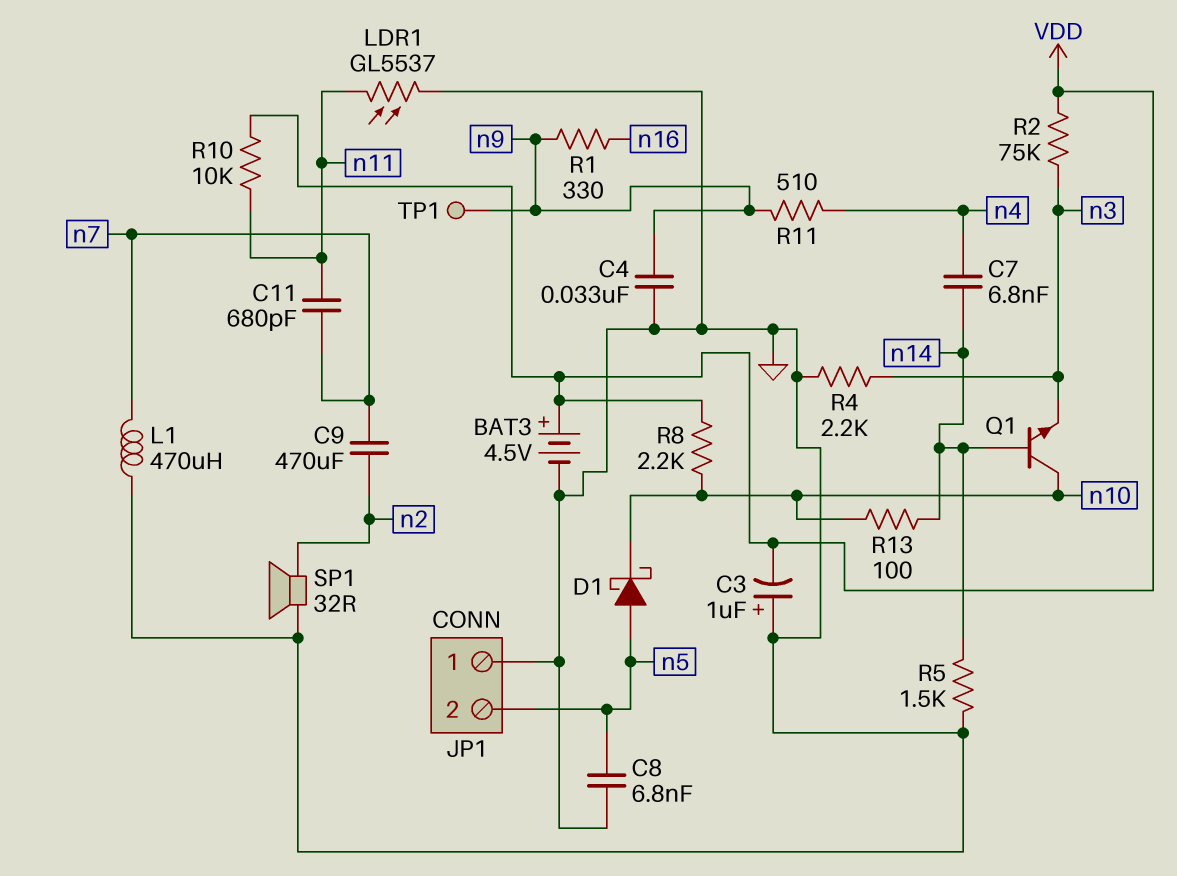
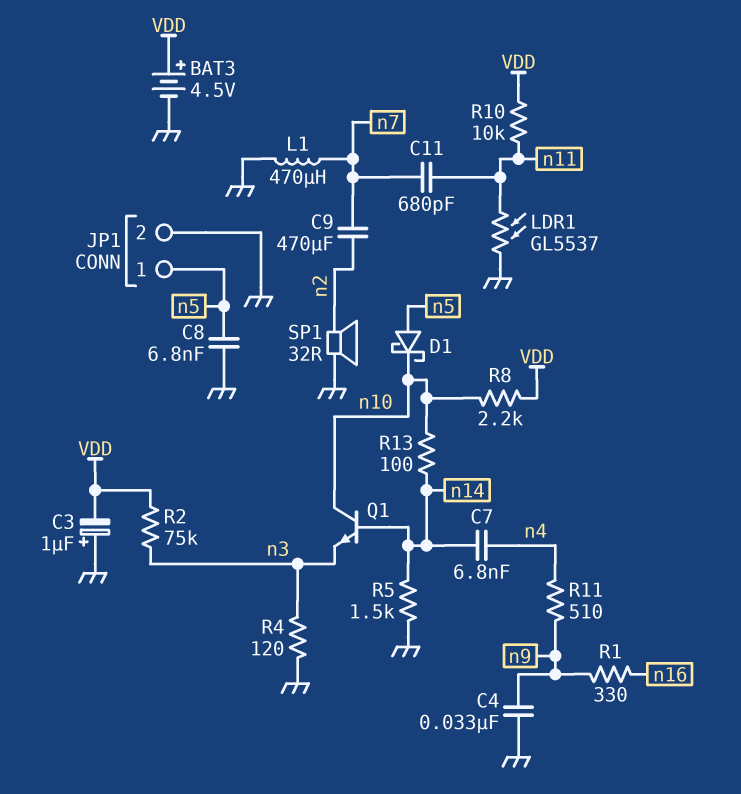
JP1 pin 1: GND -> n5
JP1 pin 2: n5 -> GND
R4: 2.2k (GND, n3) -> 120 (GND, n3)
TP1: test point (n9) -> none

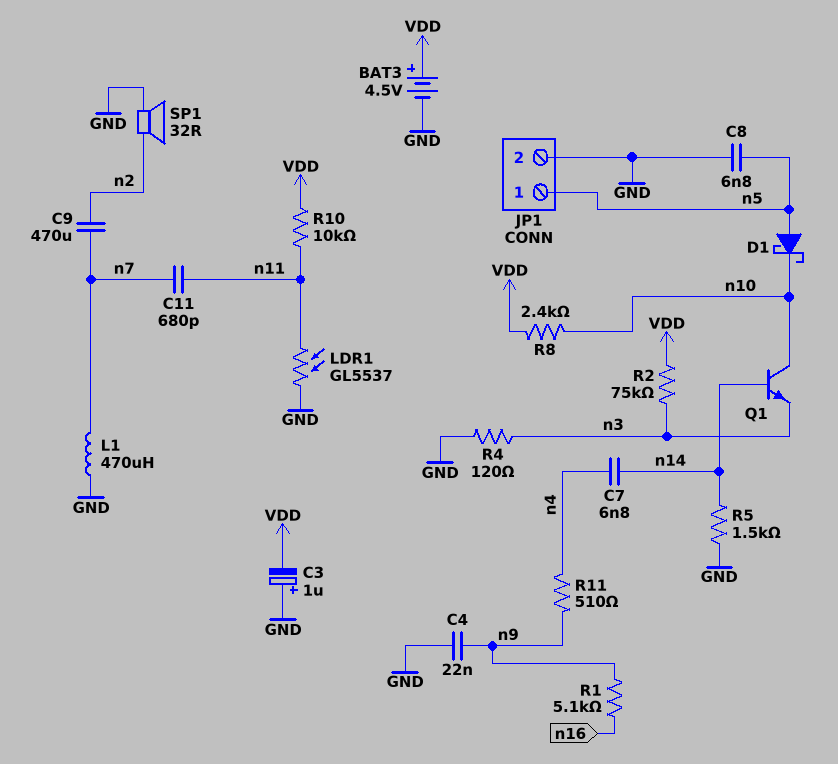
C4: 33nF (GND, n9) -> 22nF (GND, n9)
R1: 330 (n9, n16) -> 5.1k (n9, n16)
R8: 2.2k (VDD, n10) -> 2.4k (VDD, n10)
R13: 100 (n10, n14) -> none

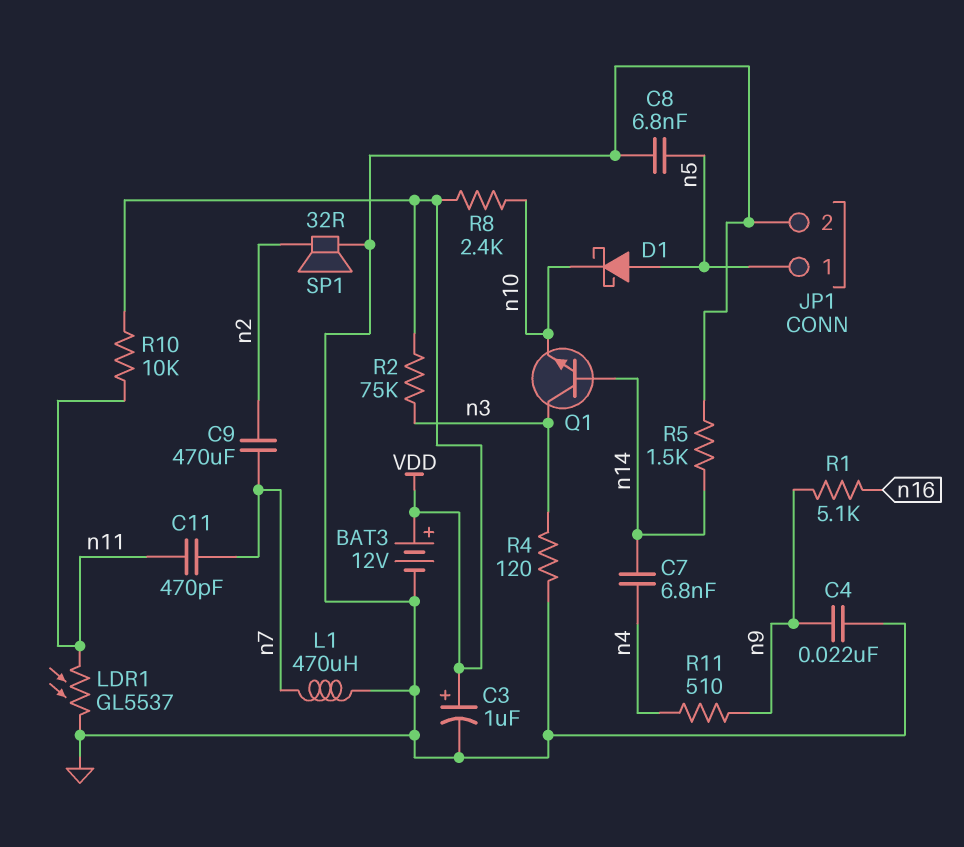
BAT3: 4.5V (plus VDD, minus GND) -> 12V (plus VDD, minus GND)
C3: 1uF (plus GND, minus VDD) -> 1uF (plus VDD, minus GND)
C11: 680pF (n7, n11) -> 470pF (n7, n11)
Q1: NPN (B n14, C n10, E n3) -> NPN (B n14, C n3, E n10)

